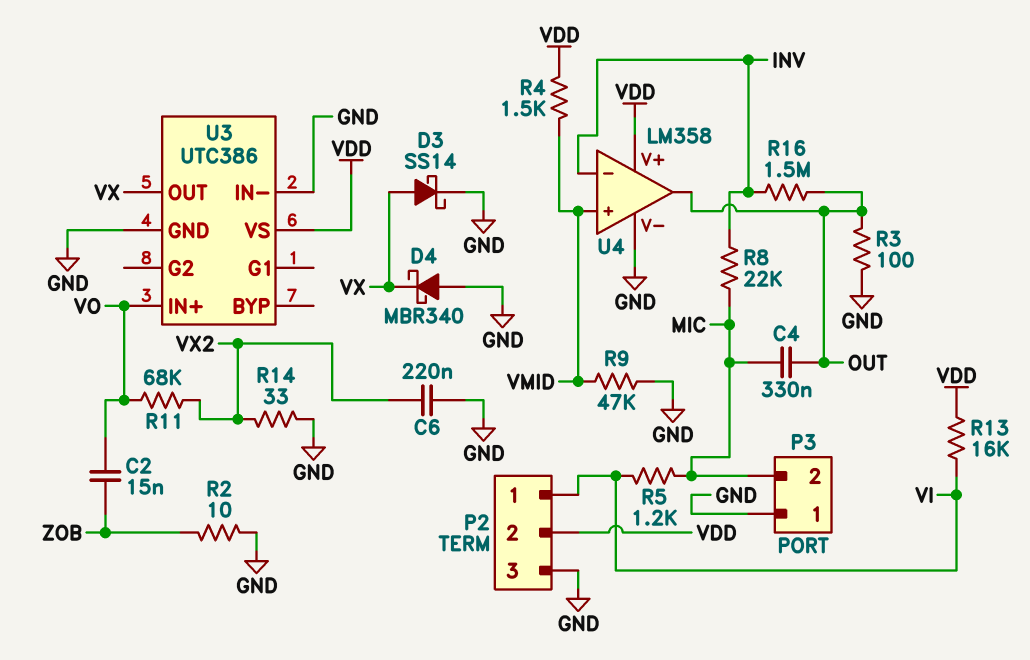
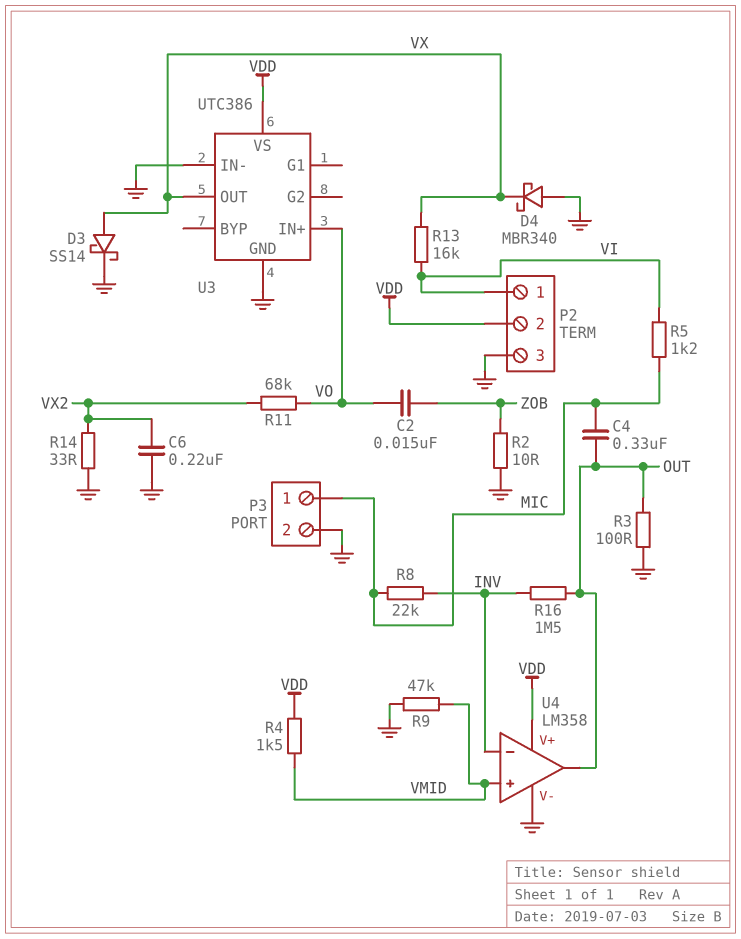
P3 pin 1: GND -> MIC
P3 pin 2: MIC -> GND
R13: 16k (VDD, VI) -> 16k (VI, VX)

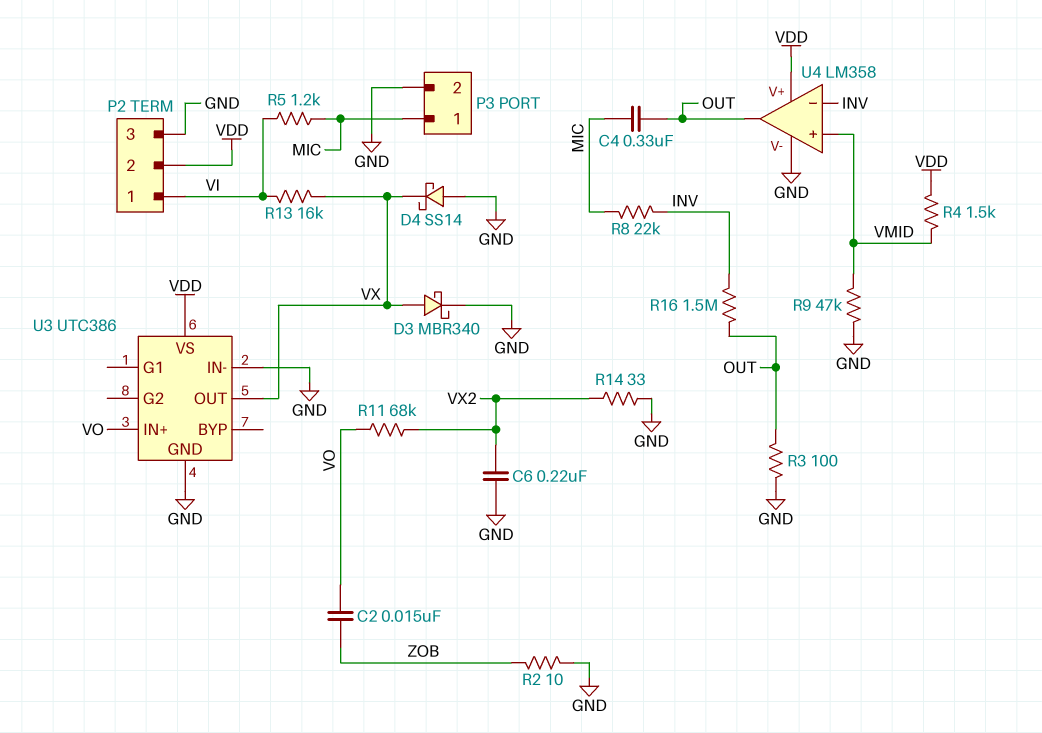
D3: schottky SS14 (A VX, K GND) -> schottky MBR340 (A VX, K GND)
D4: schottky MBR340 (A GND, K VX) -> schottky SS14 (A GND, K VX)

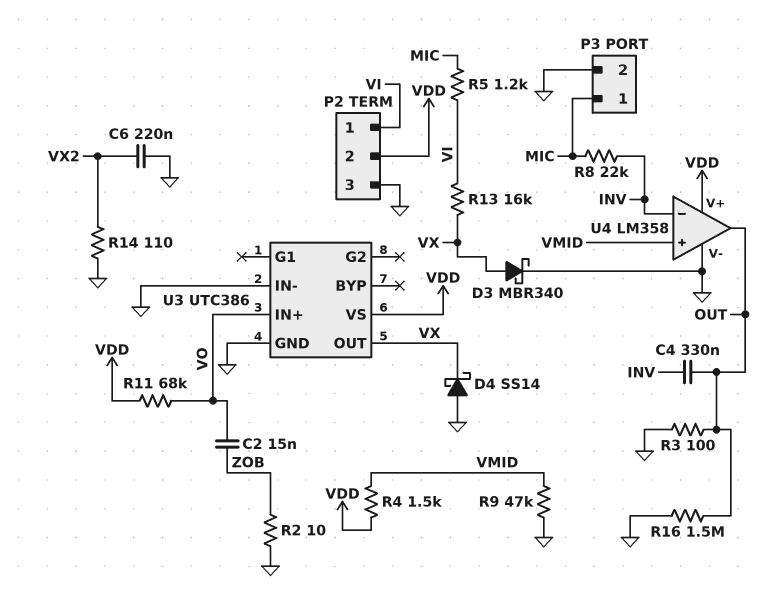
C4: 330nF (MIC, OUT) -> 330nF (INV, OUT)
R11: 68k (VO, VX2) -> 68k (VDD, VO)
R14: 33 (GND, VX2) -> 110 (GND, VX2)
R16: 1.5M (INV, OUT) -> 1.5M (GND, OUT)

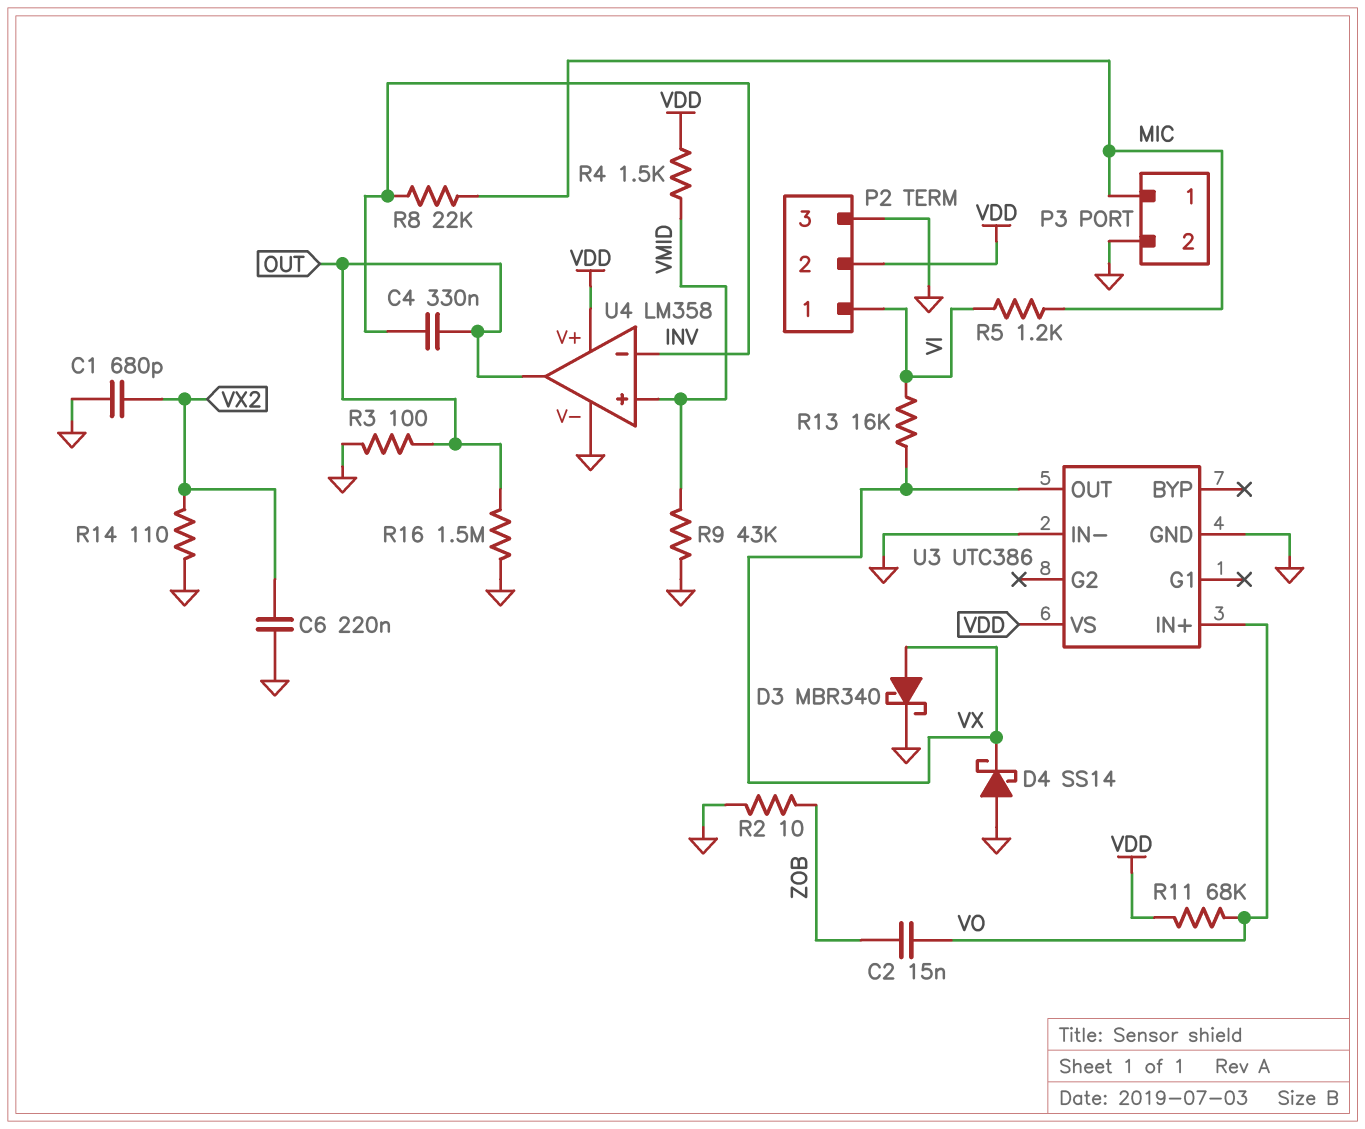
C1: none -> 680pF (GND, VX2)
R9: 47k (GND, VMID) -> 43k (GND, VMID)

